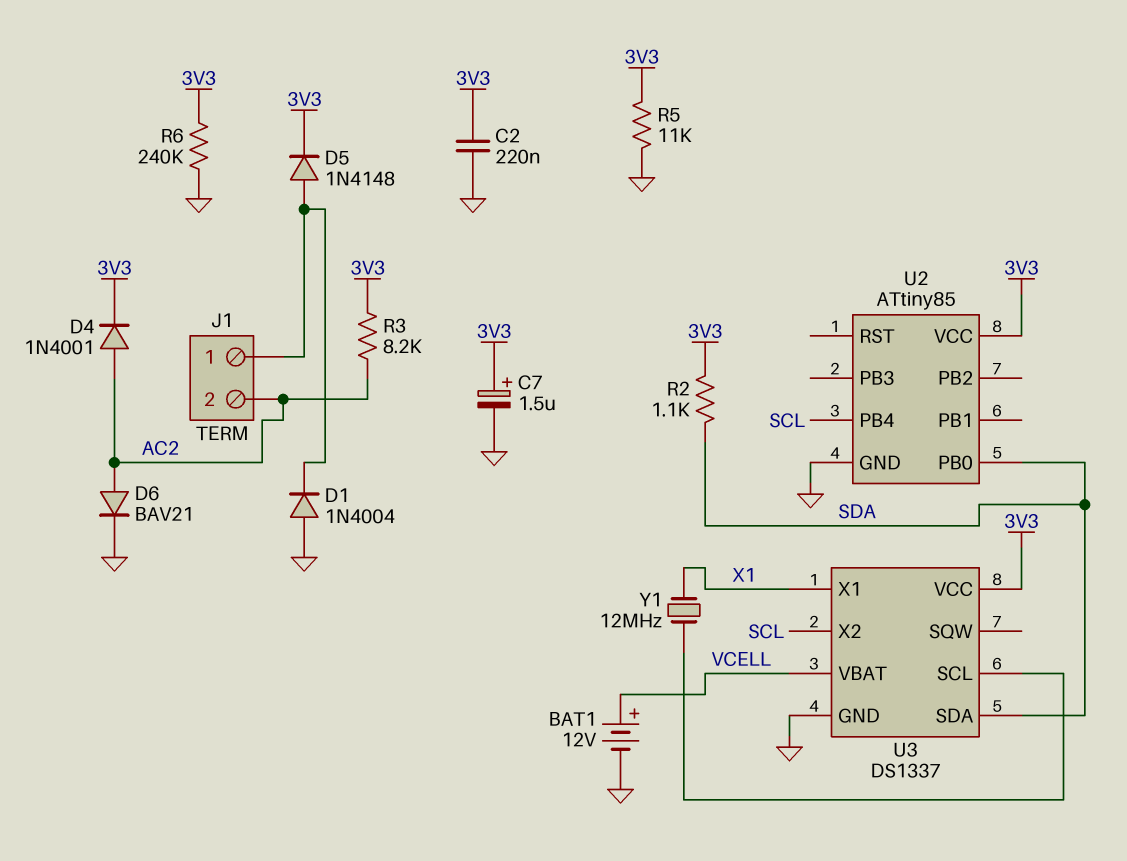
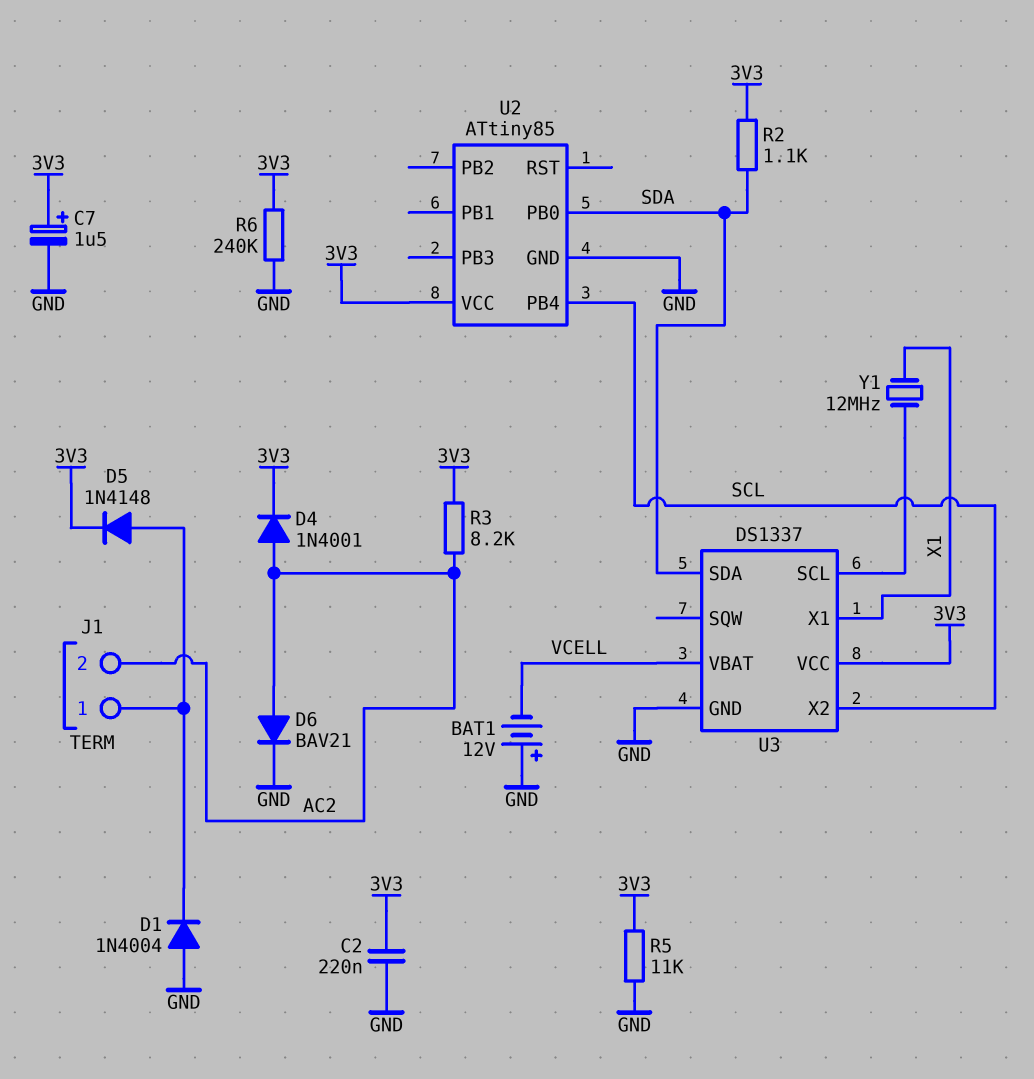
BAT1: 12V (plus VCELL, minus GND) -> 12V (plus GND, minus VCELL)

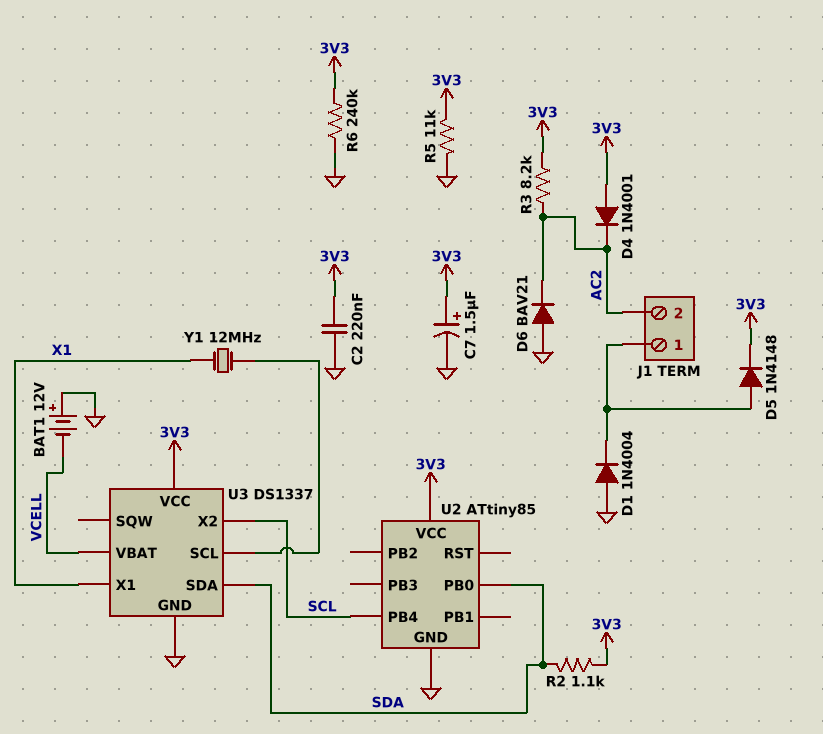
D4: diode 1N4001 (A AC2, K 3V3) -> diode 1N4001 (A 3V3, K AC2)
D6: diode BAV21 (A AC2, K GND) -> diode BAV21 (A GND, K AC2)

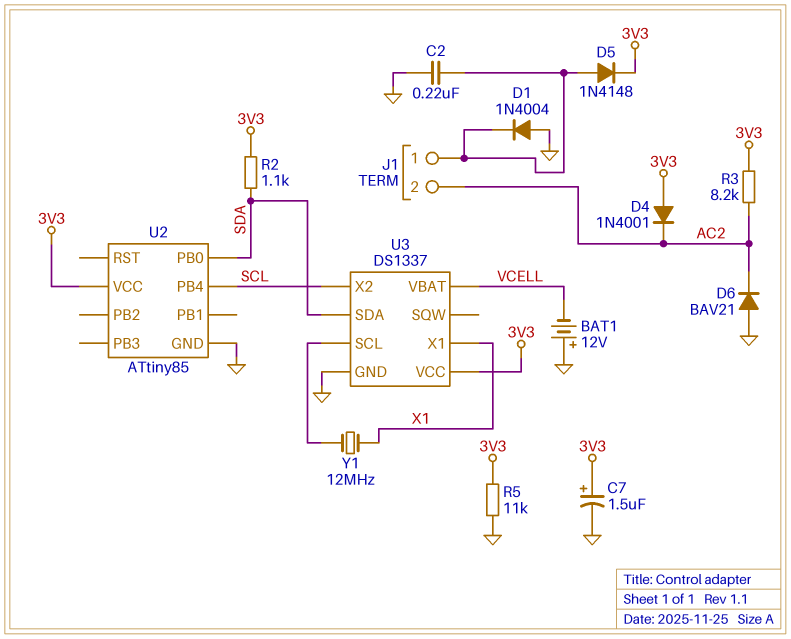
C2: 220nF (3V3, GND) -> 220nF (GND, J1/1)
R6: 240k (3V3, GND) -> none

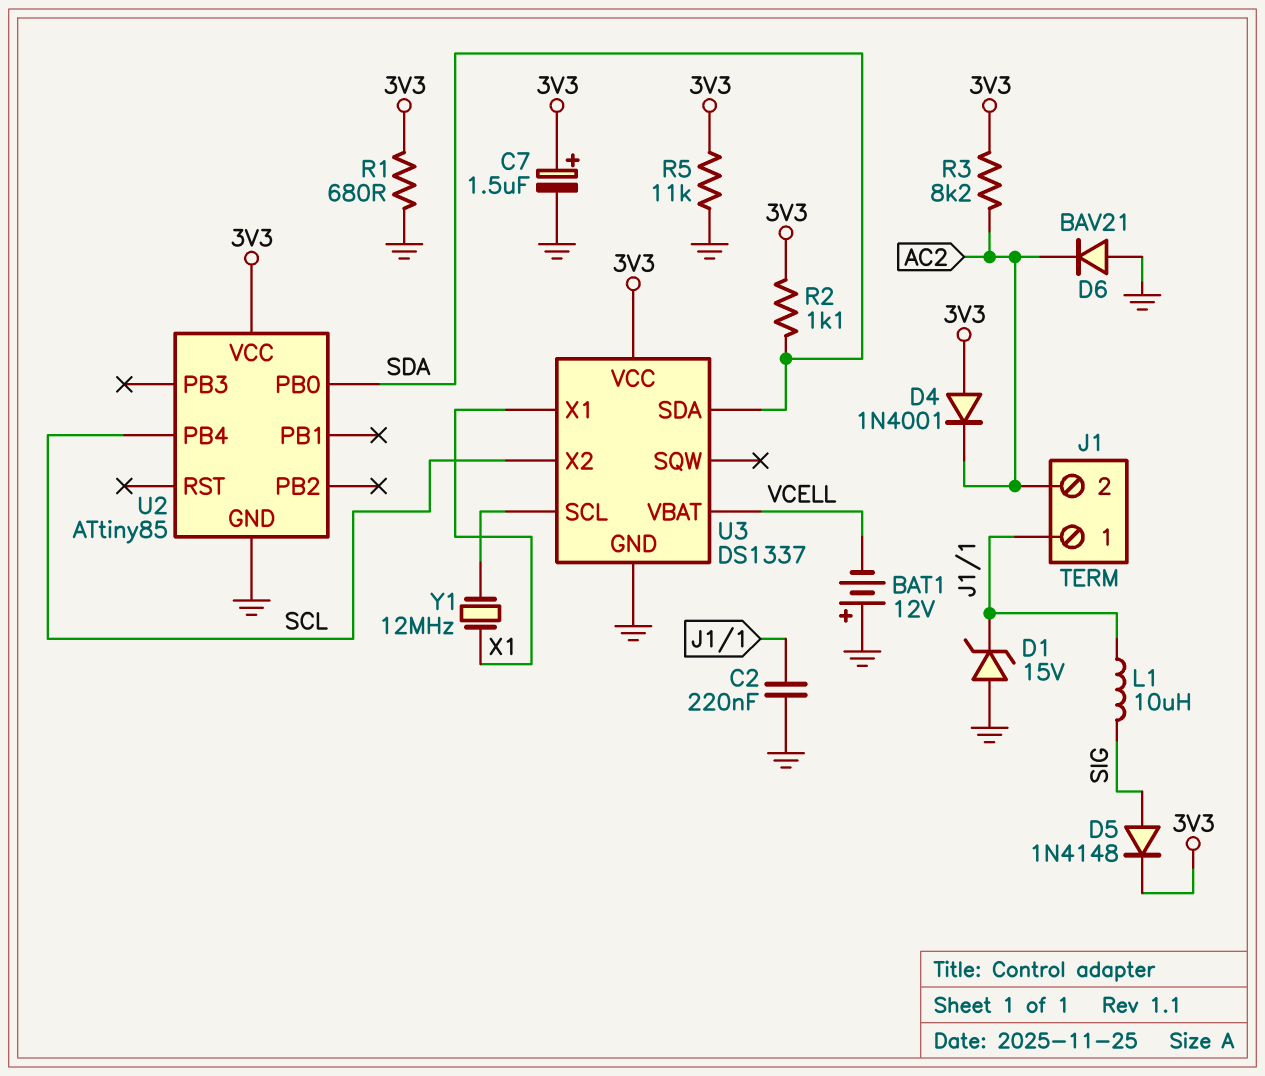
D1: diode 1N4004 (A GND, K J1/1) -> zener 15V (A GND, K J1/1)
D5: diode 1N4148 (A J1/1, K 3V3) -> diode 1N4148 (A SIG, K 3V3)
L1: none -> 10uH (J1/1, SIG)
R1: none -> 680 (3V3, GND)

